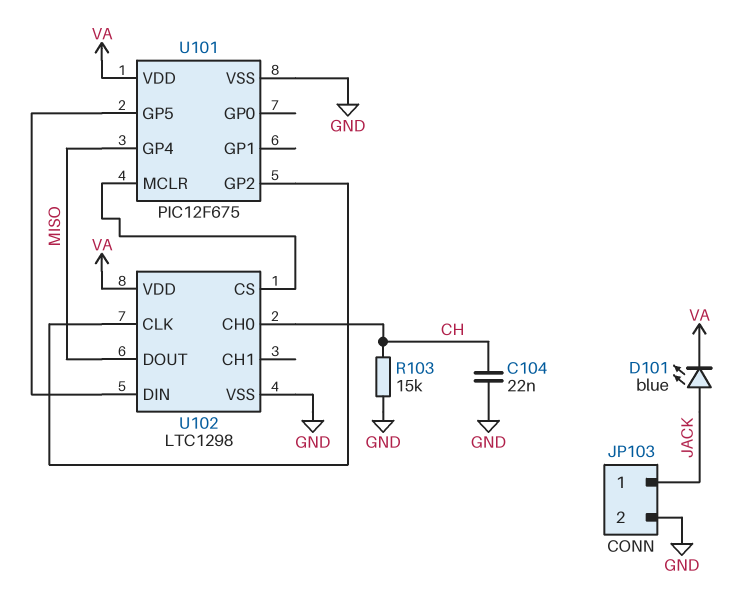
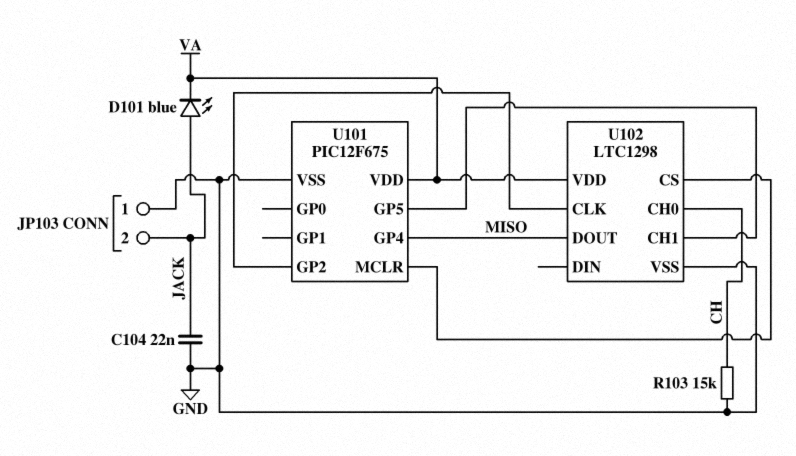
C104: 22nF (CH, GND) -> 22nF (GND, JACK)
JP103 pin 1: JACK -> GND
JP103 pin 2: GND -> JACK
U102 pin CH1: none -> U101/GP5
U102 pin DIN: U101/GP5 -> none

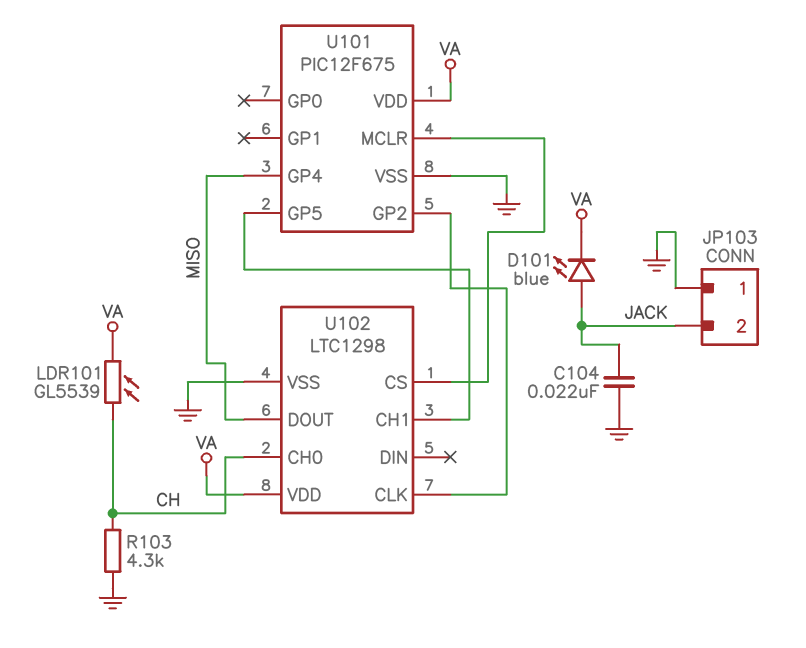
LDR101: none -> GL5539 (CH, VA)
R103: 15k (CH, GND) -> 4.3k (CH, GND)

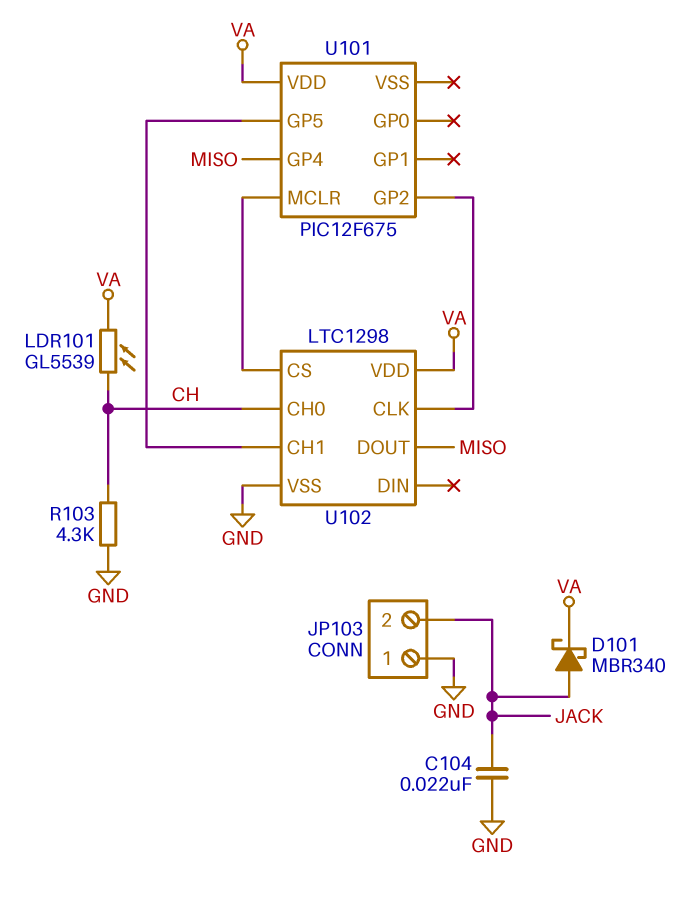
D101: LED blue (A JACK, K VA) -> schottky MBR340 (A JACK, K VA)
U101 pin VSS: GND -> none

